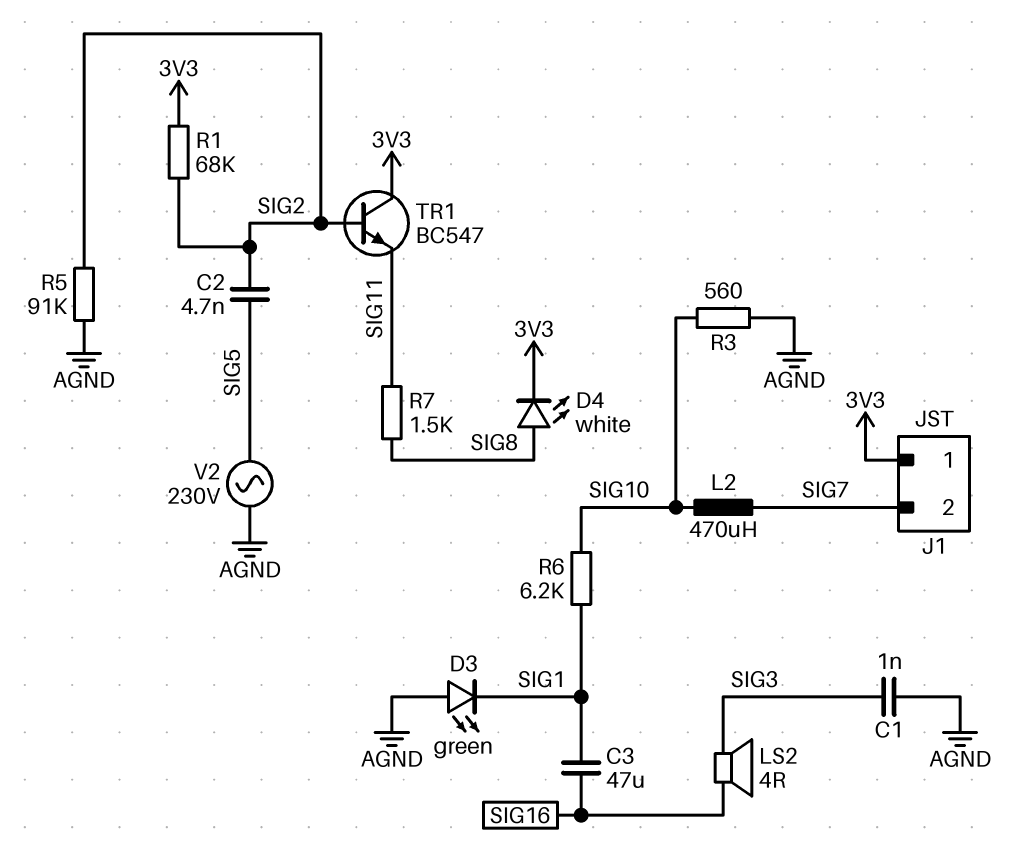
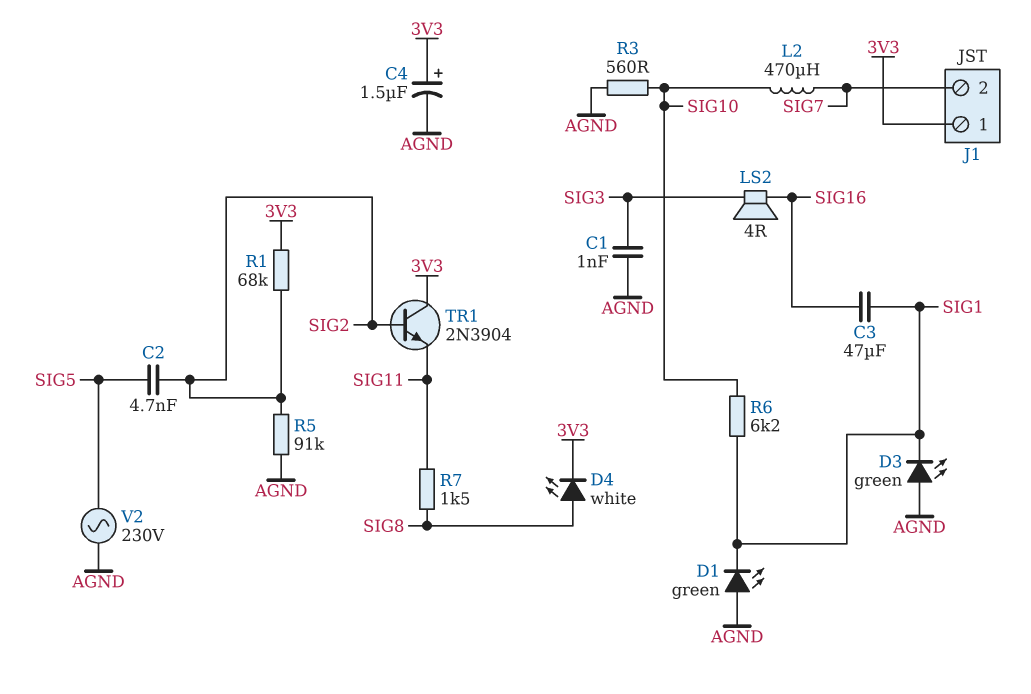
C4: none -> 1.5uF (plus 3V3, minus AGND)
D1: none -> LED green (A AGND, K SIG1)
TR1: NPN BC547 (B SIG2, C 3V3, E SIG11) -> NPN 2N3904 (B SIG2, C 3V3, E SIG11)

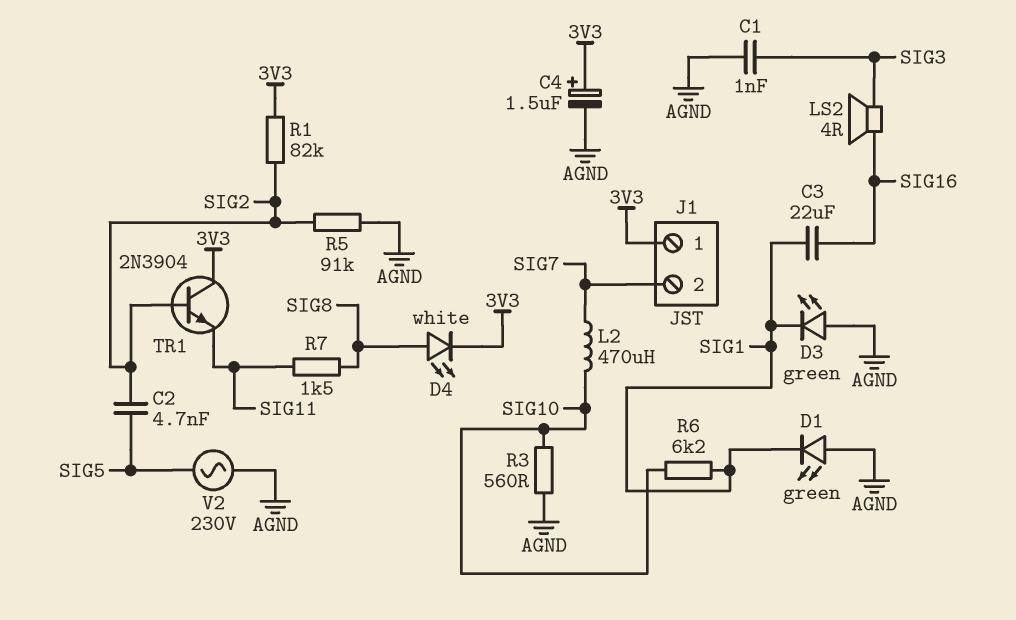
C3: 47uF (SIG1, SIG16) -> 22uF (SIG1, SIG16)
R1: 68k (3V3, SIG2) -> 82k (3V3, SIG2)

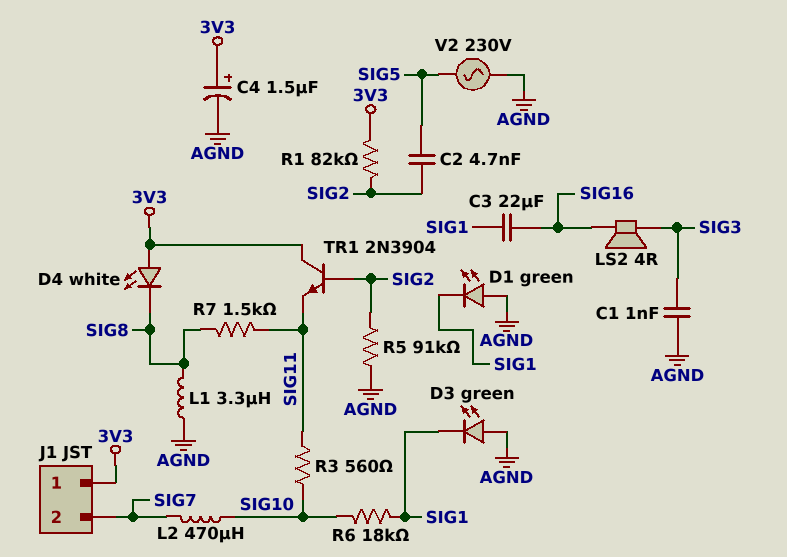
D4: LED white (A SIG8, K 3V3) -> LED white (A 3V3, K SIG8)
L1: none -> 3.3uH (AGND, SIG8)
R3: 560 (AGND, SIG10) -> 560 (SIG10, SIG11)
R6: 6.2k (SIG1, SIG10) -> 18k (SIG1, SIG10)

